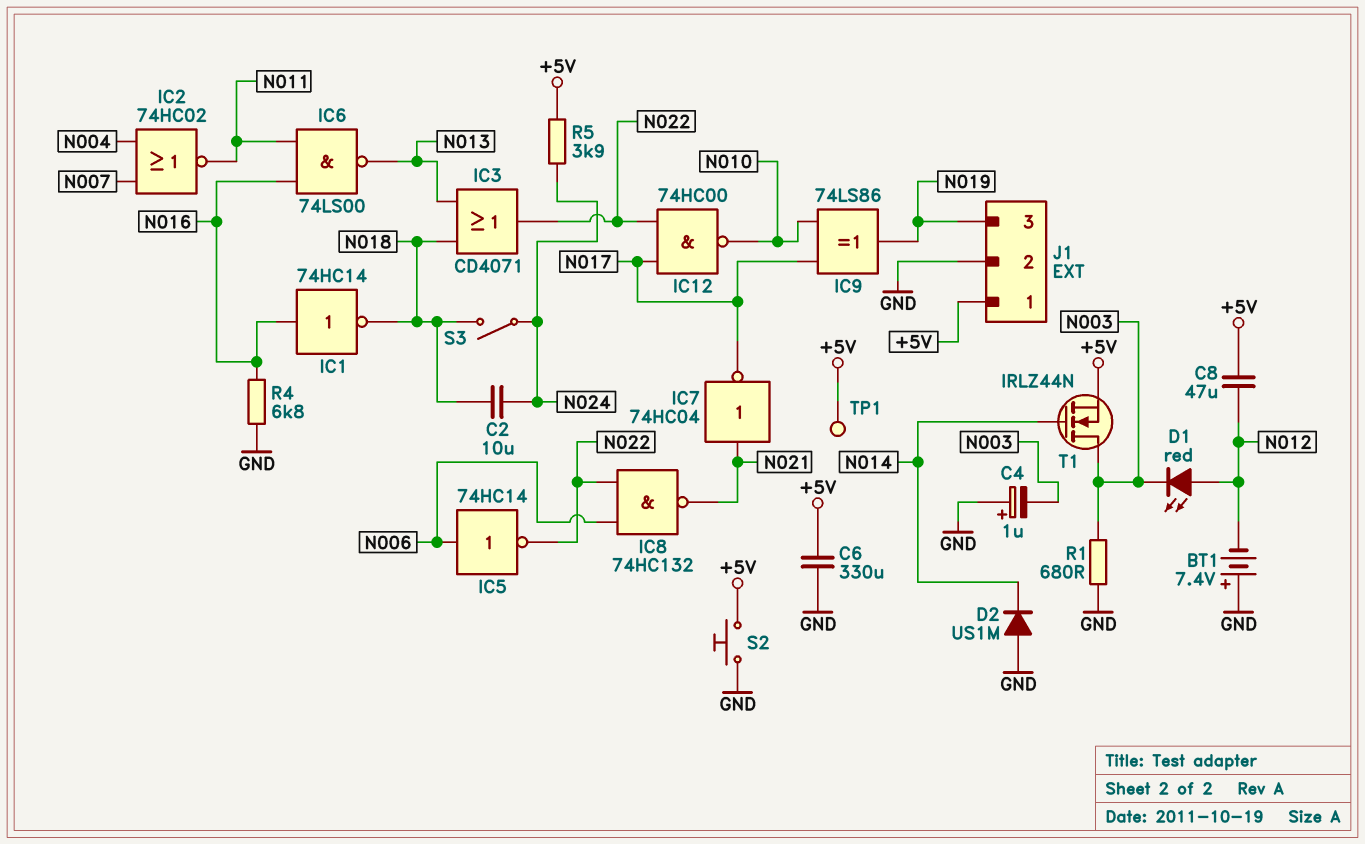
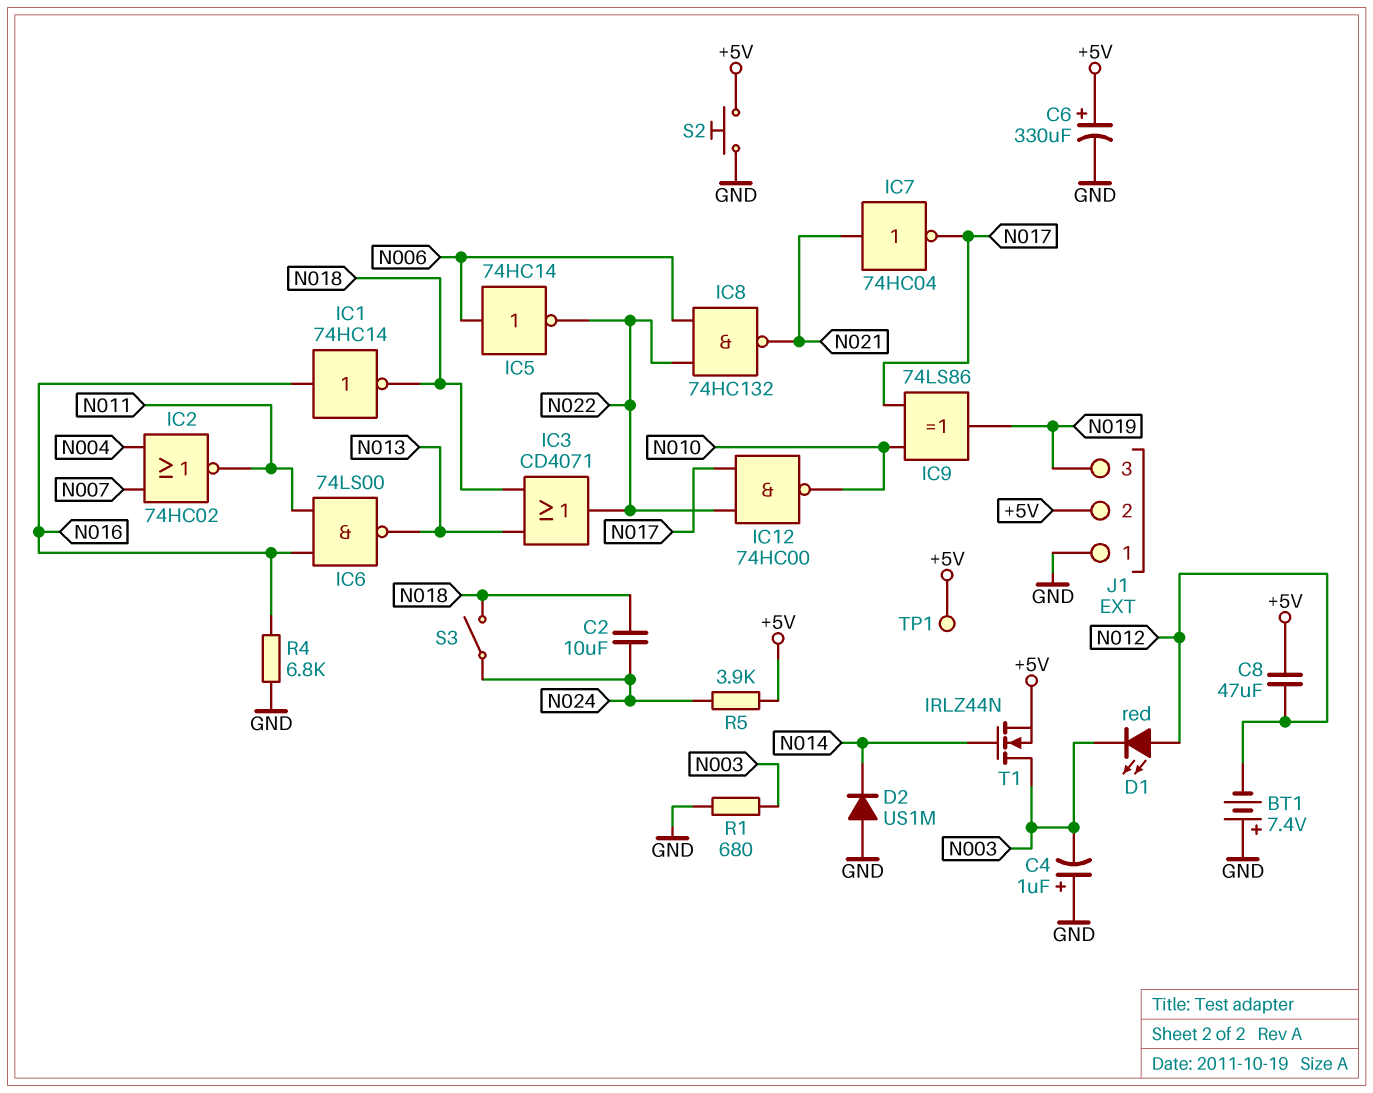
C6: 330uF (+5V, GND) -> 330uF (plus +5V, minus GND)
J1 pin 1: +5V -> GND
J1 pin 2: GND -> +5V

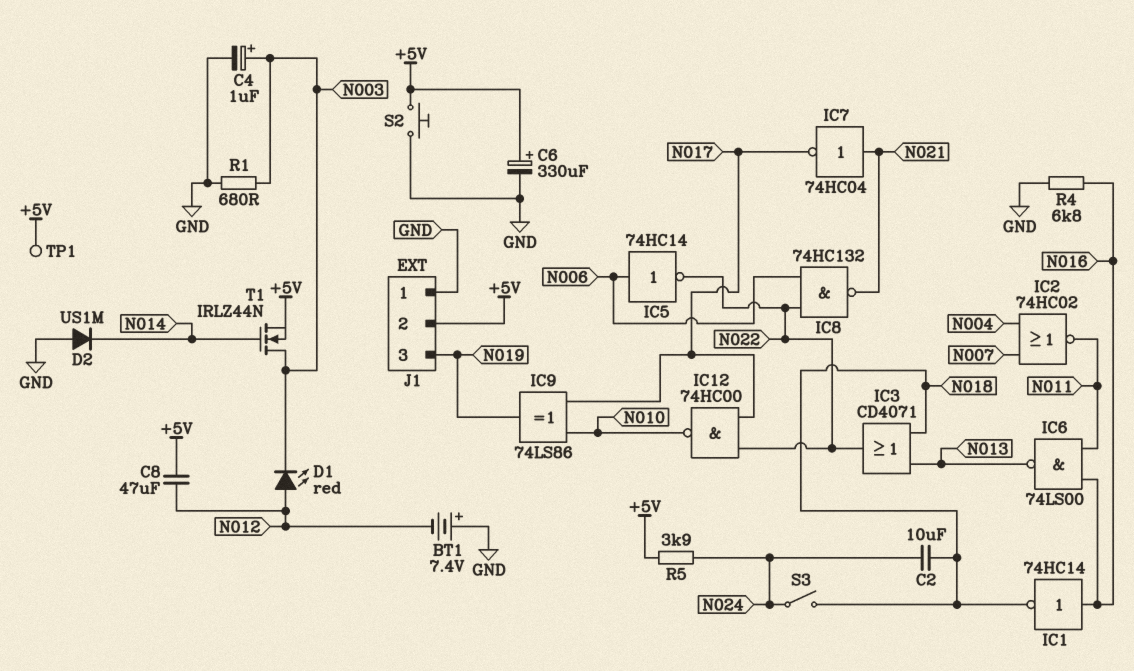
C4: 1uF (plus GND, minus N003) -> 1uF (plus N003, minus GND)

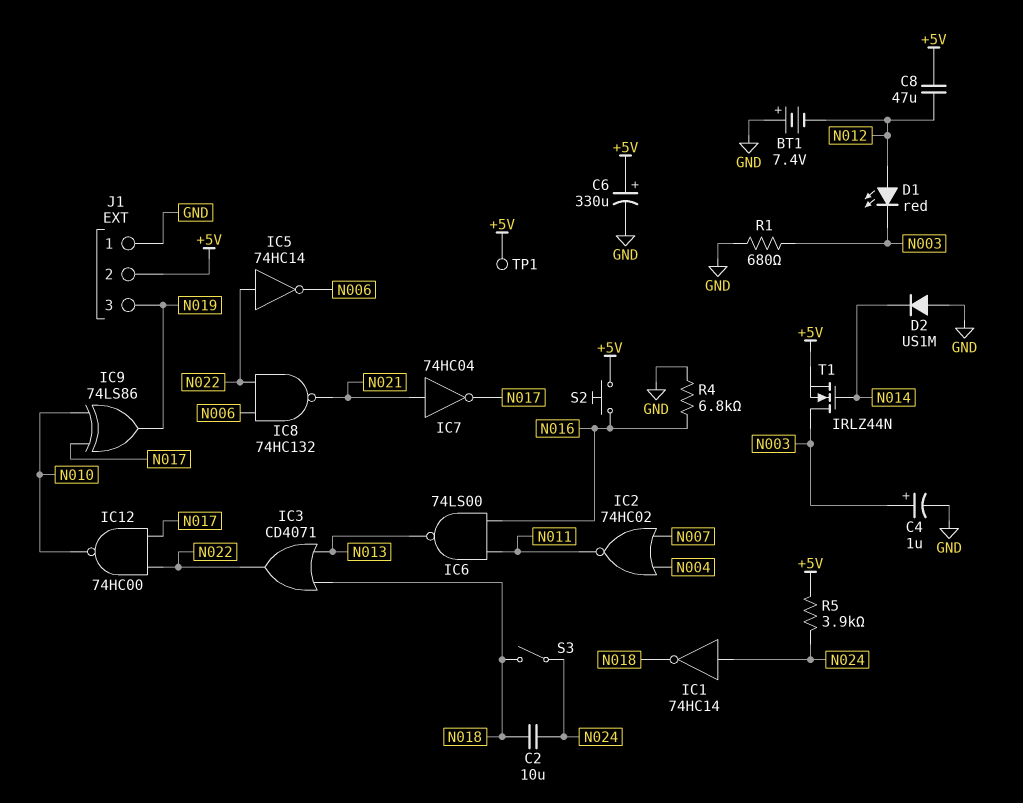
IC1: NOT 74HC14 (in N016, out N018) -> NOT 74HC14 (in N024, out N018)
IC5: NOT 74HC14 (in N006, out N022) -> NOT 74HC14 (in N022, out N006)
S2: button (+5V, GND) -> button (+5V, N016)

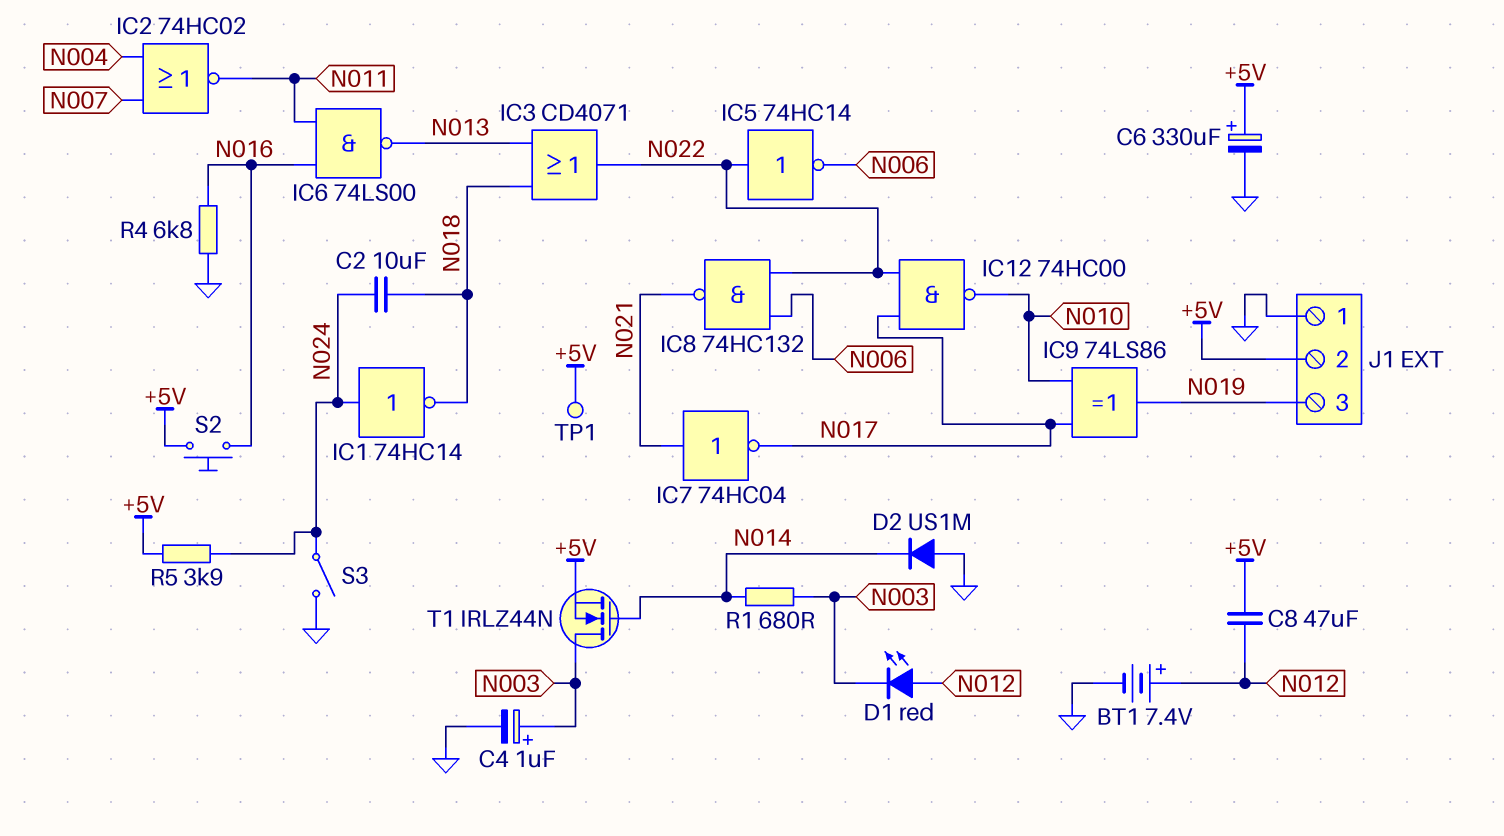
BT1: 7.4V (plus GND, minus N012) -> 7.4V (plus N012, minus GND)
R1: 680 (GND, N003) -> 680 (N003, N014)
S3: switch (N018, N024) -> switch (GND, N024)

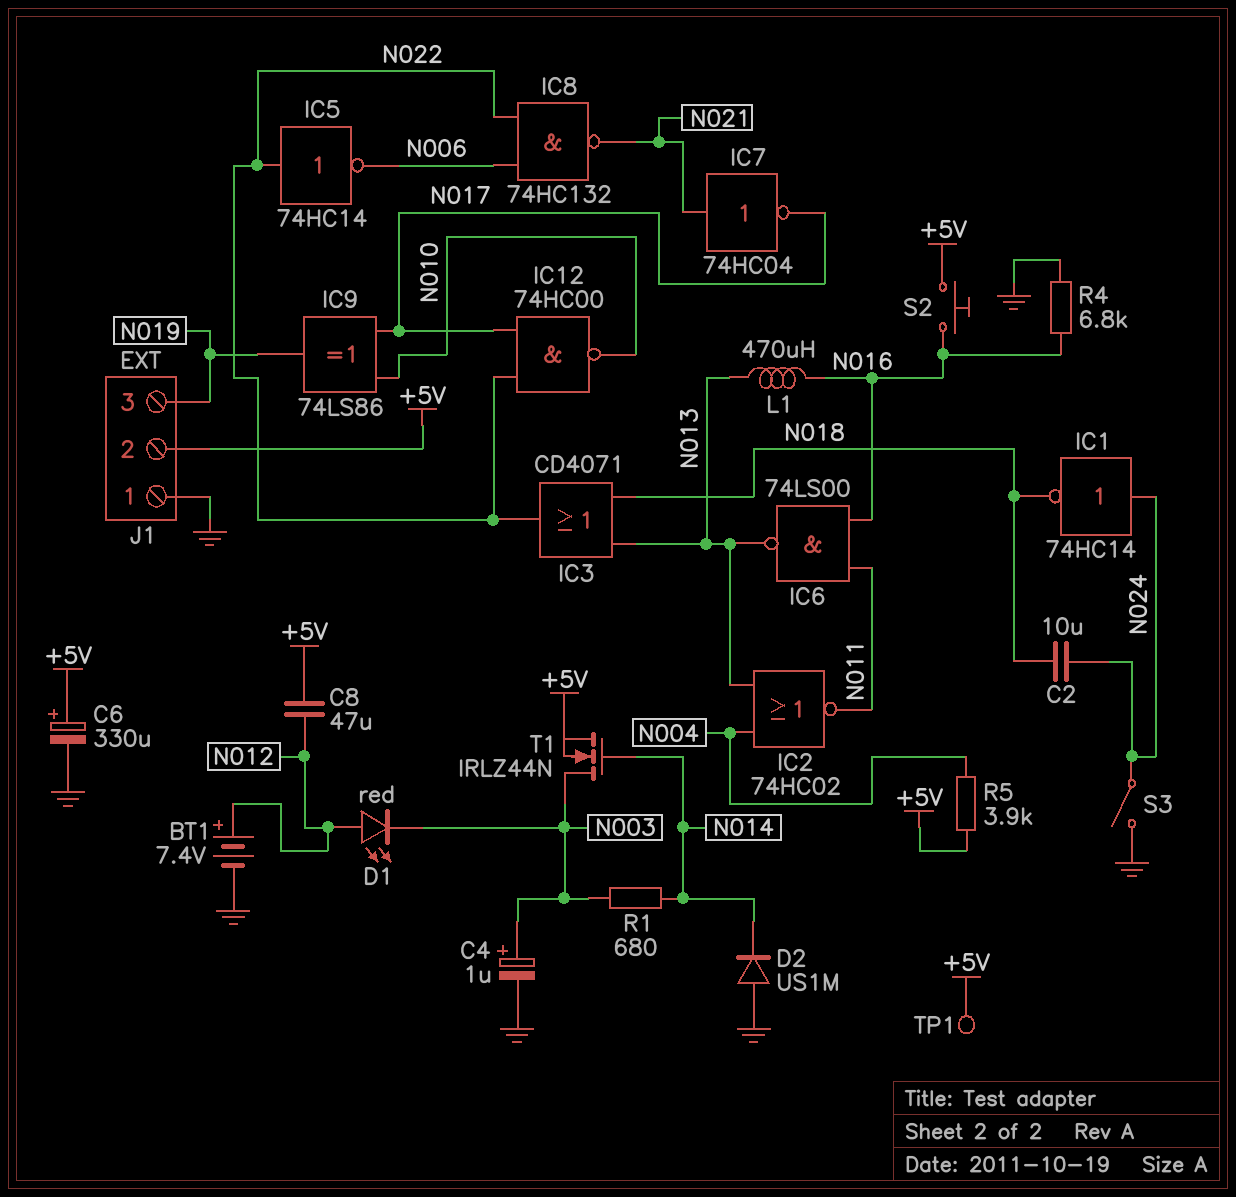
IC2: NOR 74HC02 (in N004, in N007, out N011) -> NOR 74HC02 (in N004, in N013, out N011)
L1: none -> 470uH (N013, N016)
R5: 3.9k (+5V, N024) -> 3.9k (+5V, N004)

